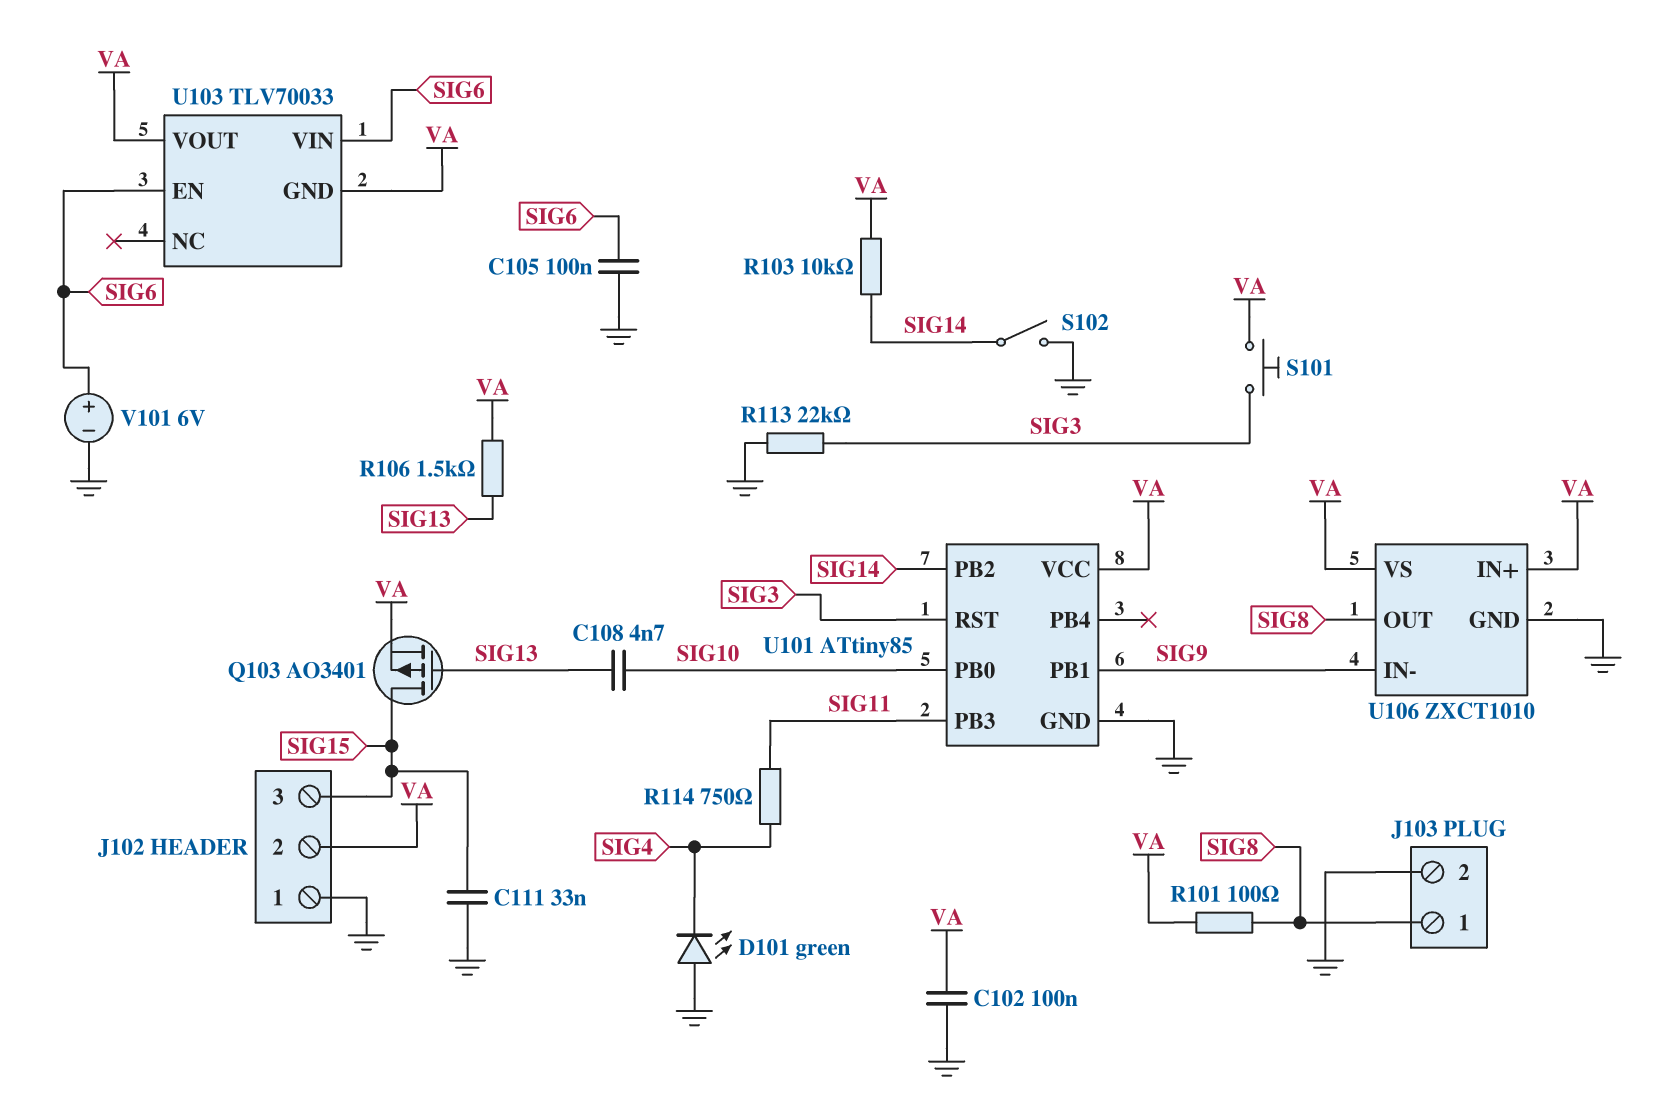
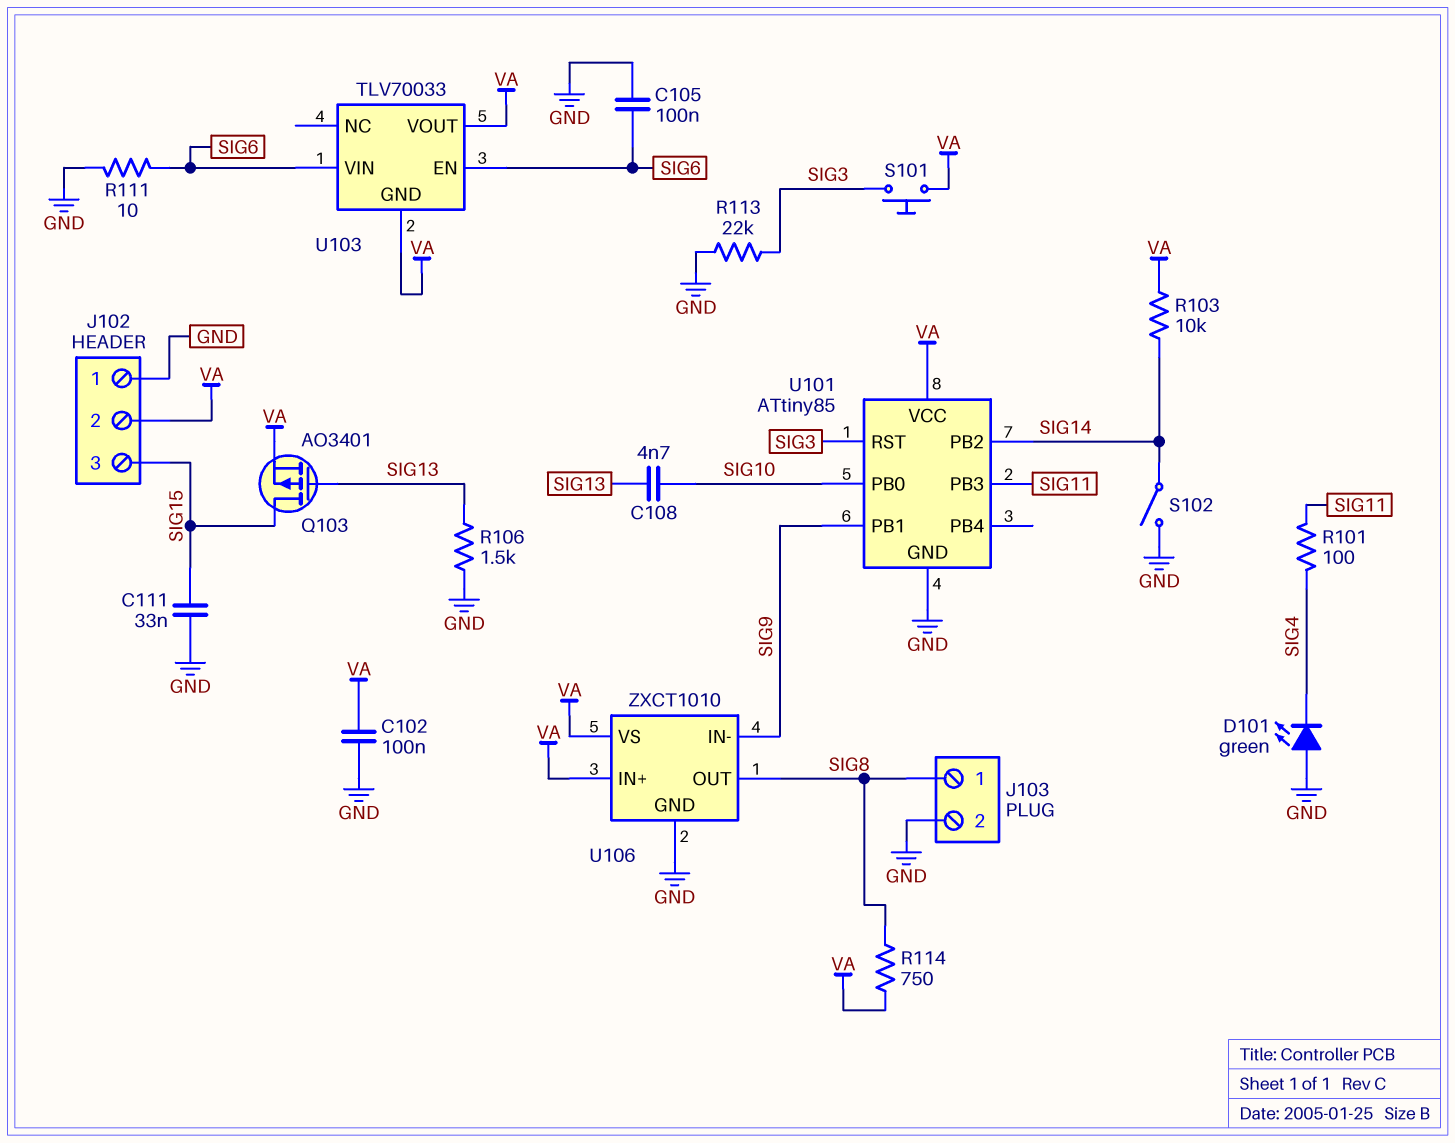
R101: 100 (SIG8, VA) -> 100 (SIG4, SIG11)
R106: 1.5k (SIG13, VA) -> 1.5k (GND, SIG13)
R111: none -> 10 (GND, SIG6)
R114: 750 (SIG4, SIG11) -> 750 (SIG8, VA)
V101: 6V (plus SIG6, minus GND) -> none

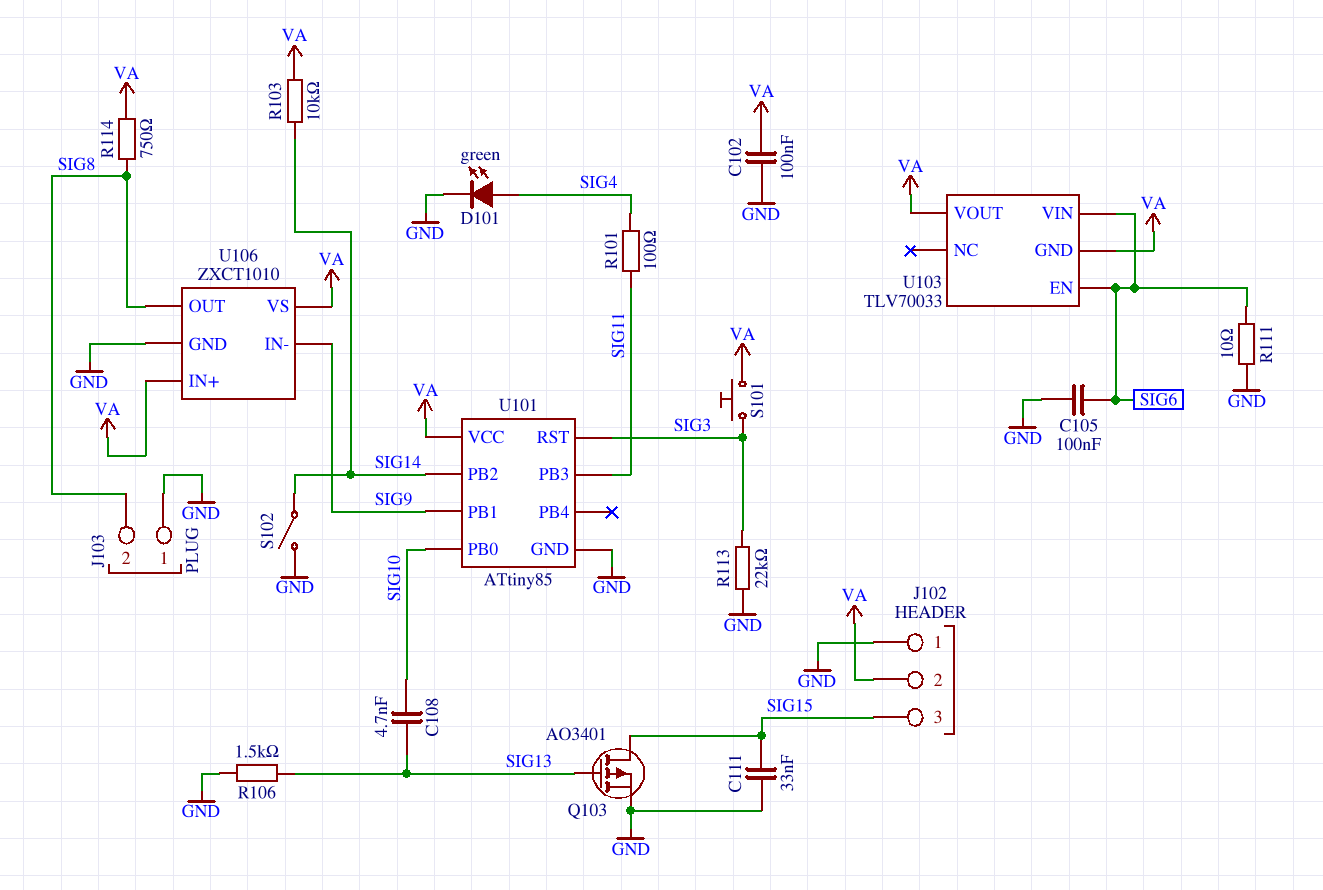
D101: LED green (A GND, K SIG4) -> LED green (A SIG4, K GND)
J103 pin 1: SIG8 -> GND
J103 pin 2: GND -> SIG8
Q103: PMOS AO3401 (G SIG13, D SIG15, S VA) -> PMOS AO3401 (G SIG13, D SIG15, S GND)

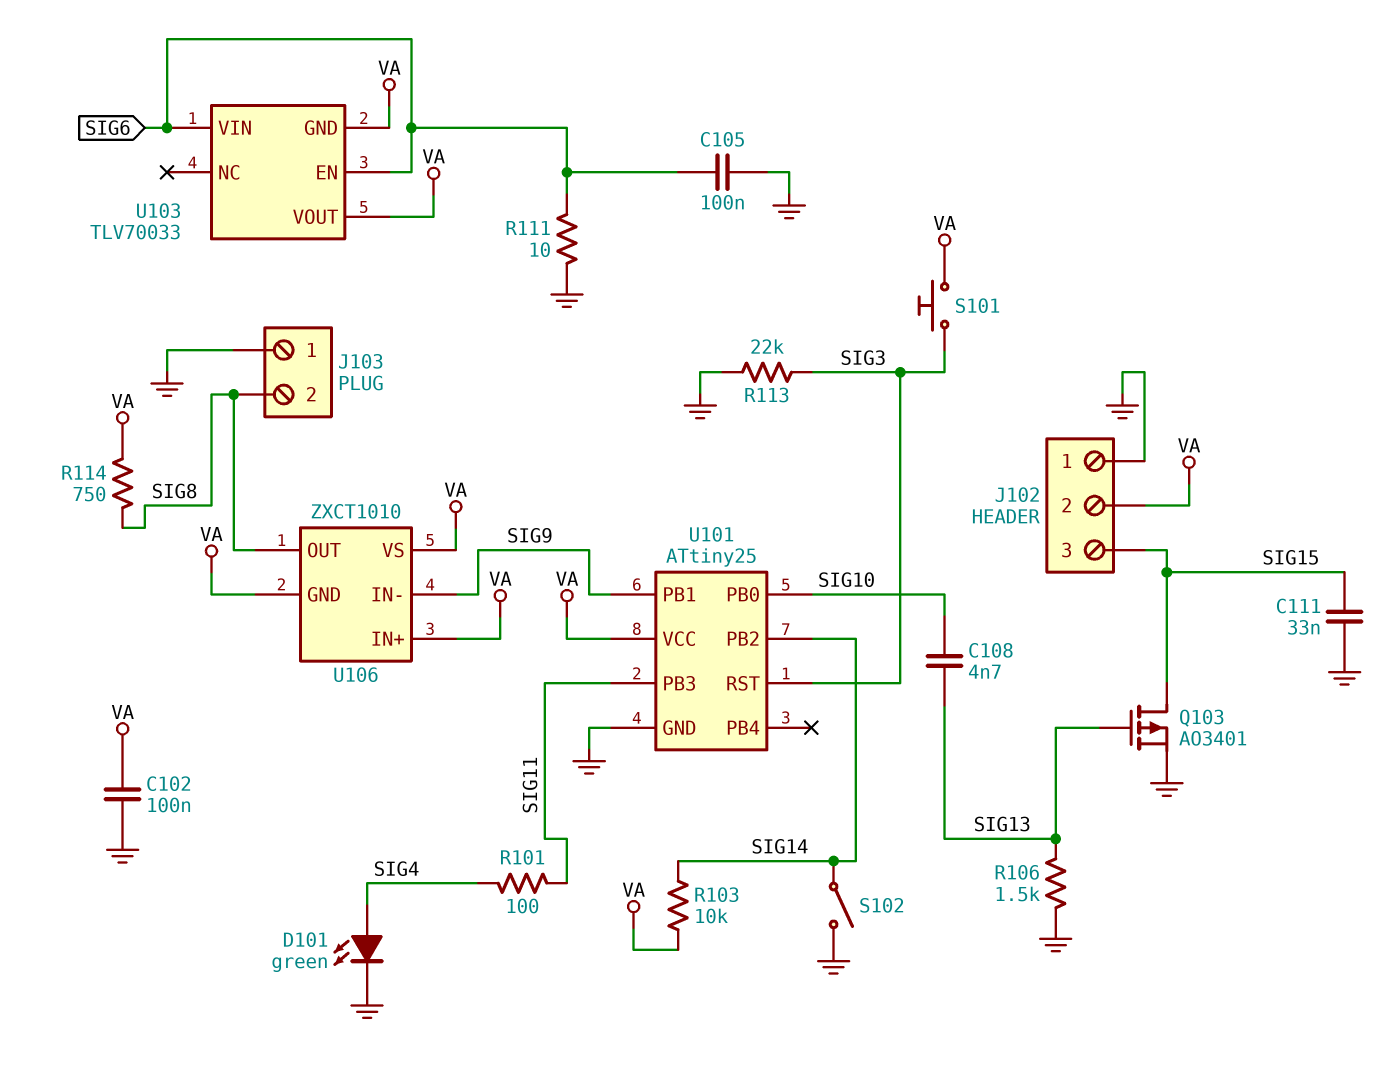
U101: ATtiny85 -> ATtiny25
U106 pin GND: GND -> VA

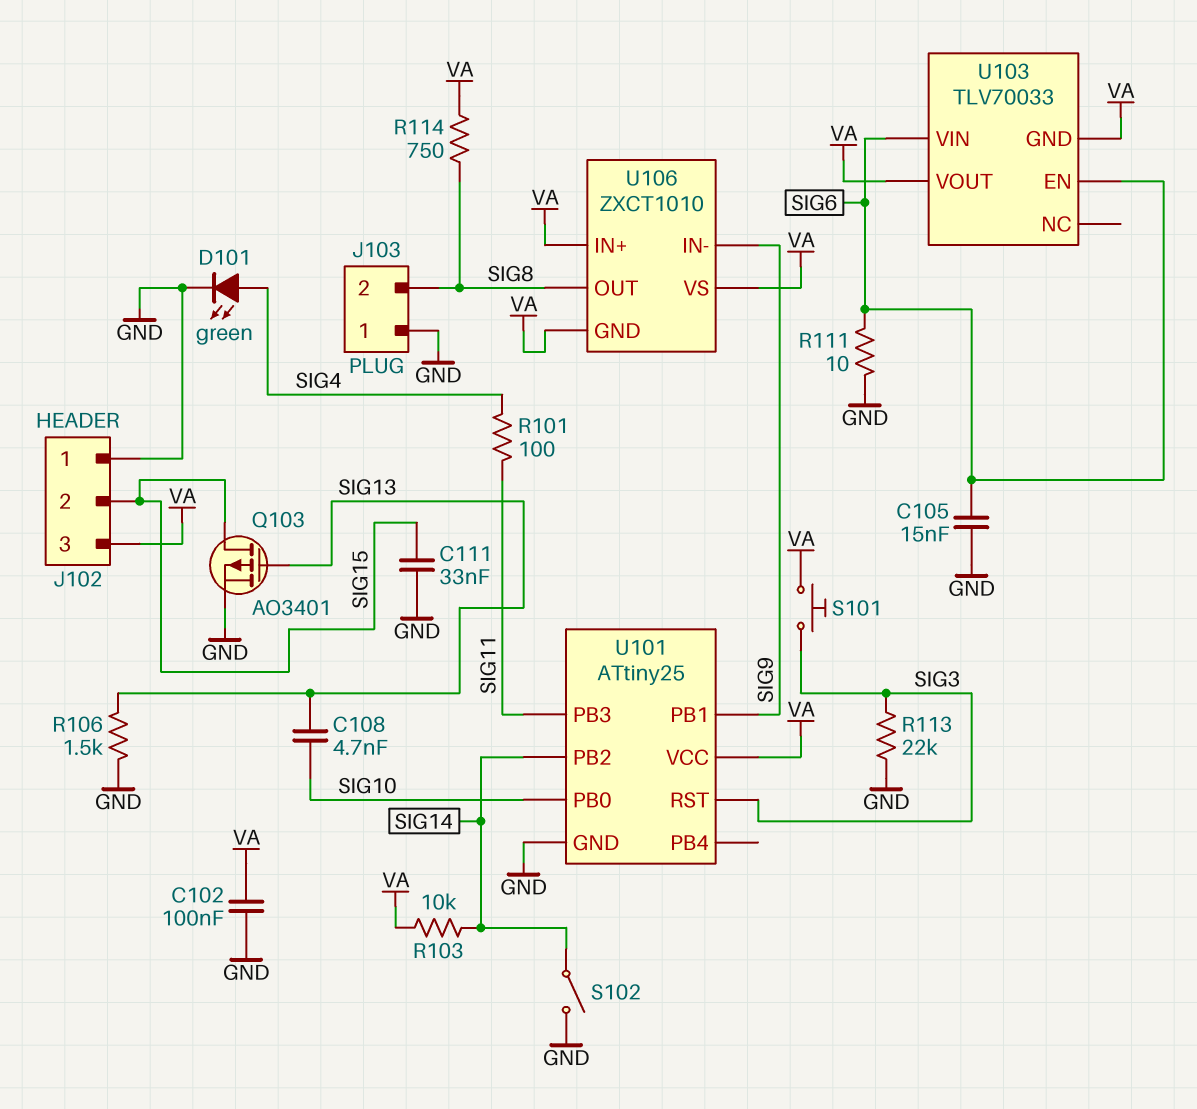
C105: 100nF (GND, SIG6) -> 15nF (GND, SIG6)
J102 pin 2: VA -> SIG15
J102 pin 3: SIG15 -> VA

